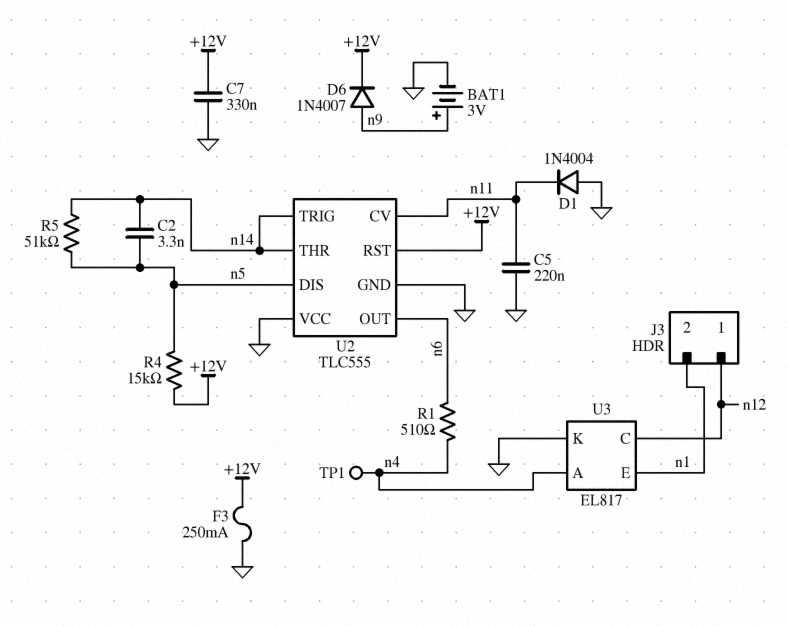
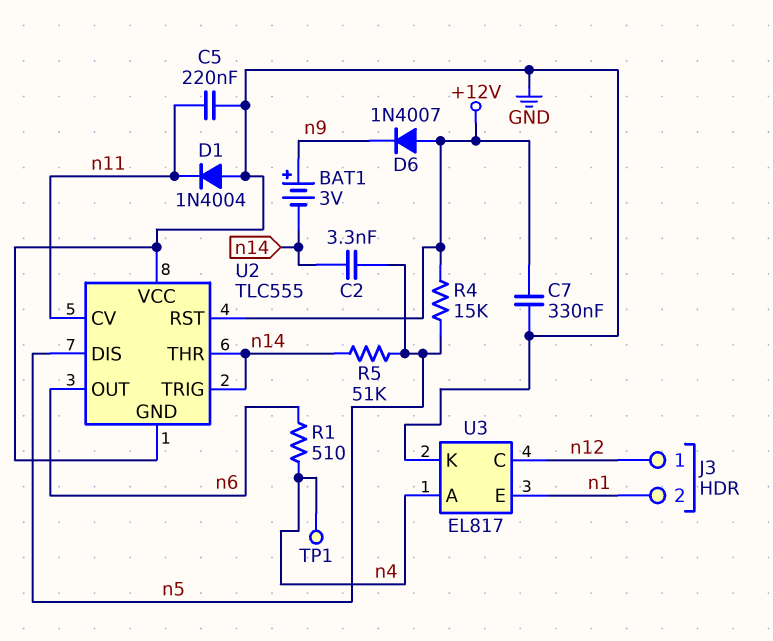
BAT1: 3V (plus n9, minus GND) -> 3V (plus n9, minus n14)
D6: diode 1N4007 (A n9, K +12V) -> diode 1N4007 (A +12V, K n9)
F3: 250mA (+12V, GND) -> none

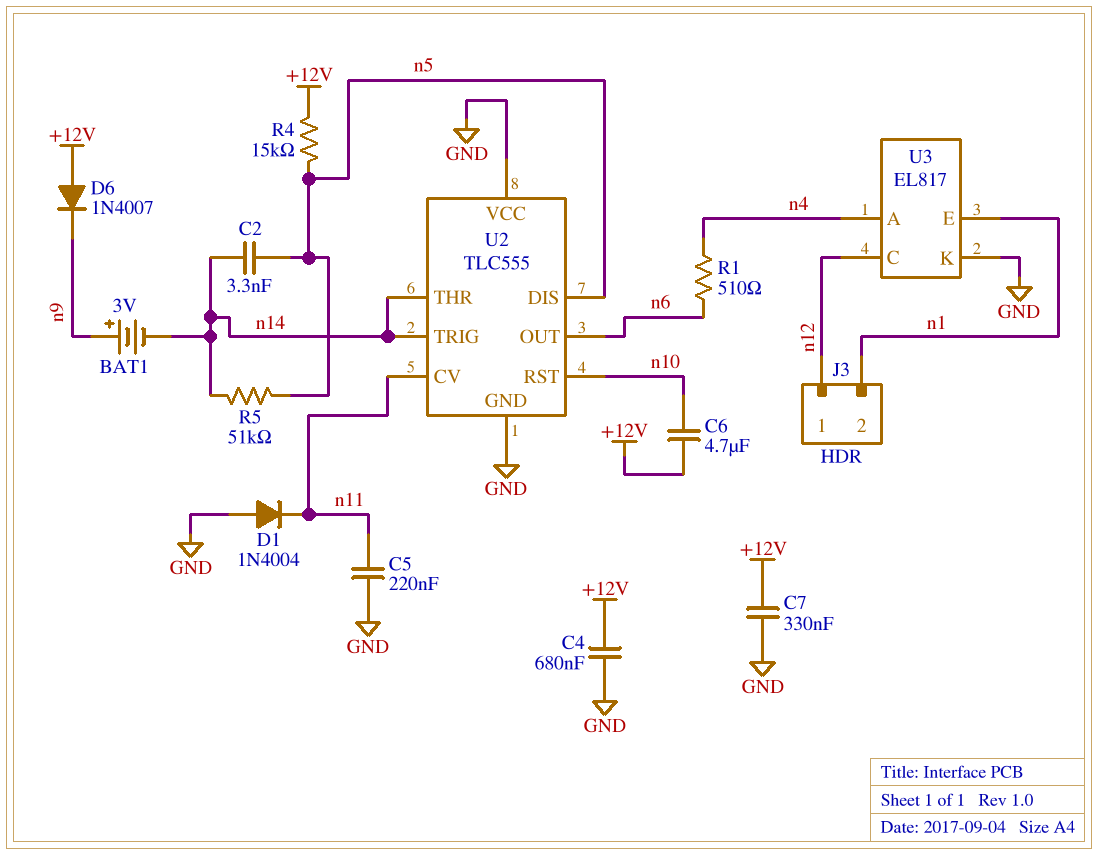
C4: none -> 680nF (+12V, GND)
C6: none -> 4.7uF (+12V, n10)
TP1: test point (n4) -> none
U2 pin RST: +12V -> n10

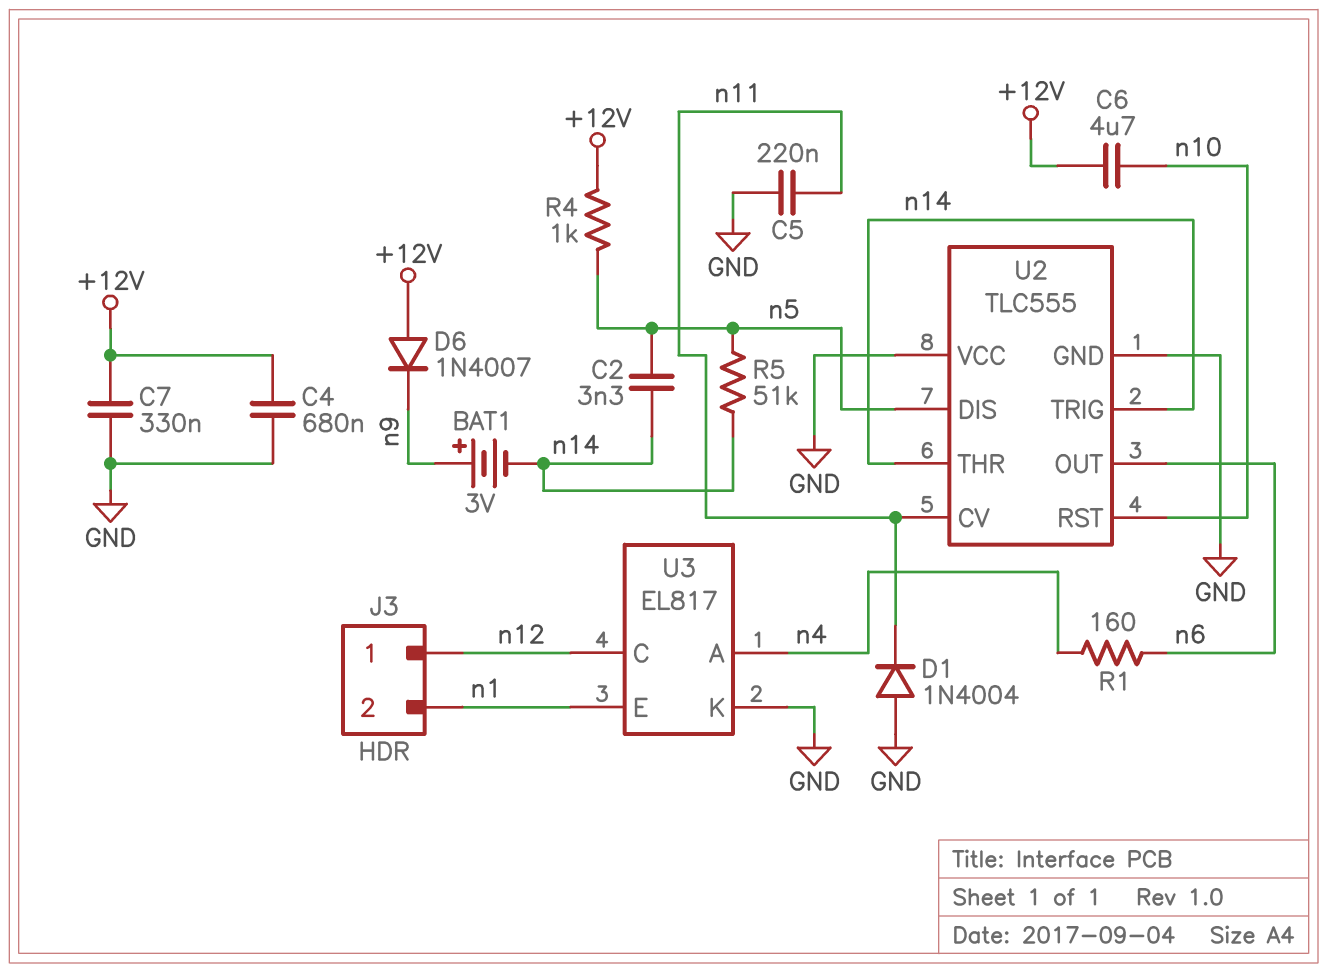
R1: 510 (n4, n6) -> 160 (n4, n6)
R4: 15k (+12V, n5) -> 1k (+12V, n5)

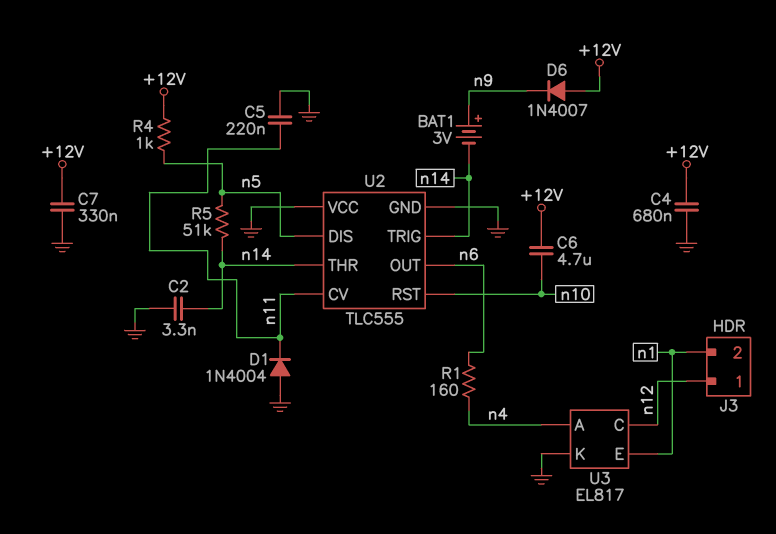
C2: 3.3nF (n5, n14) -> 3.3nF (GND, n14)

